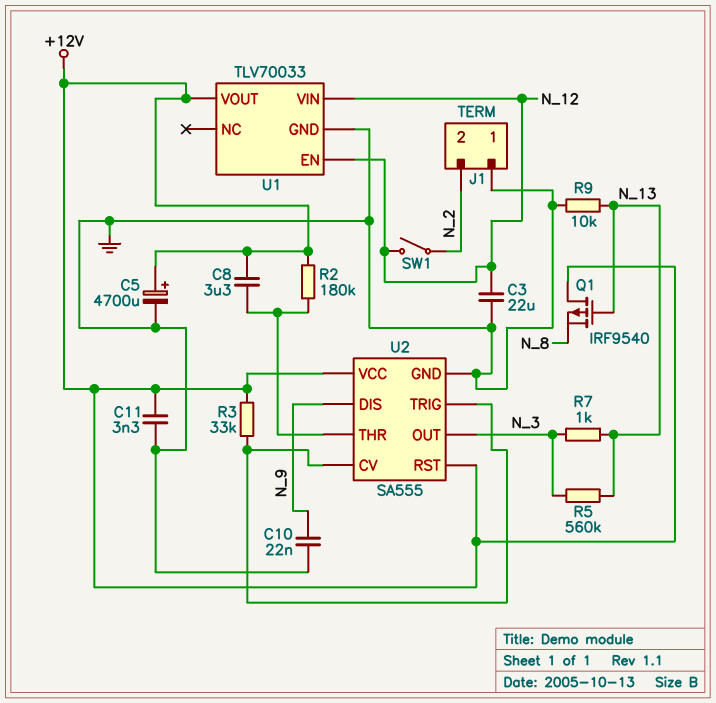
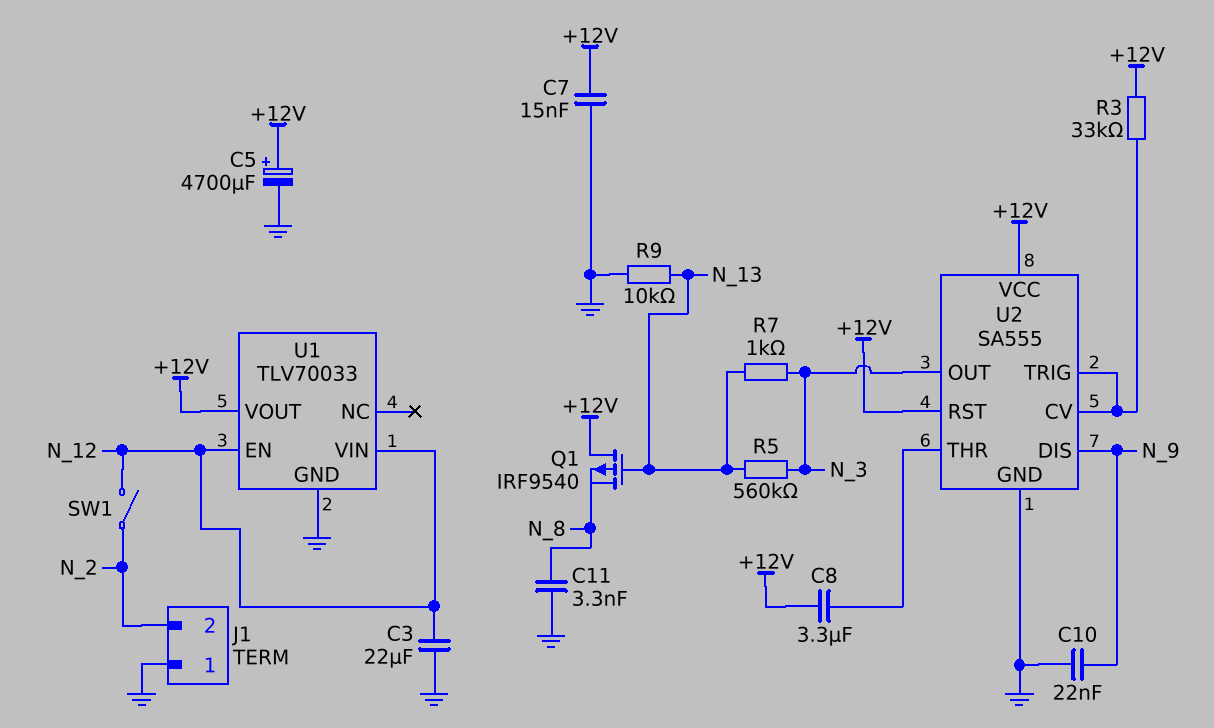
C7: none -> 15nF (+12V, GND)
C11: 3.3nF (+12V, GND) -> 3.3nF (GND, N_8)
R2: 180k (+12V, U2/THR) -> none

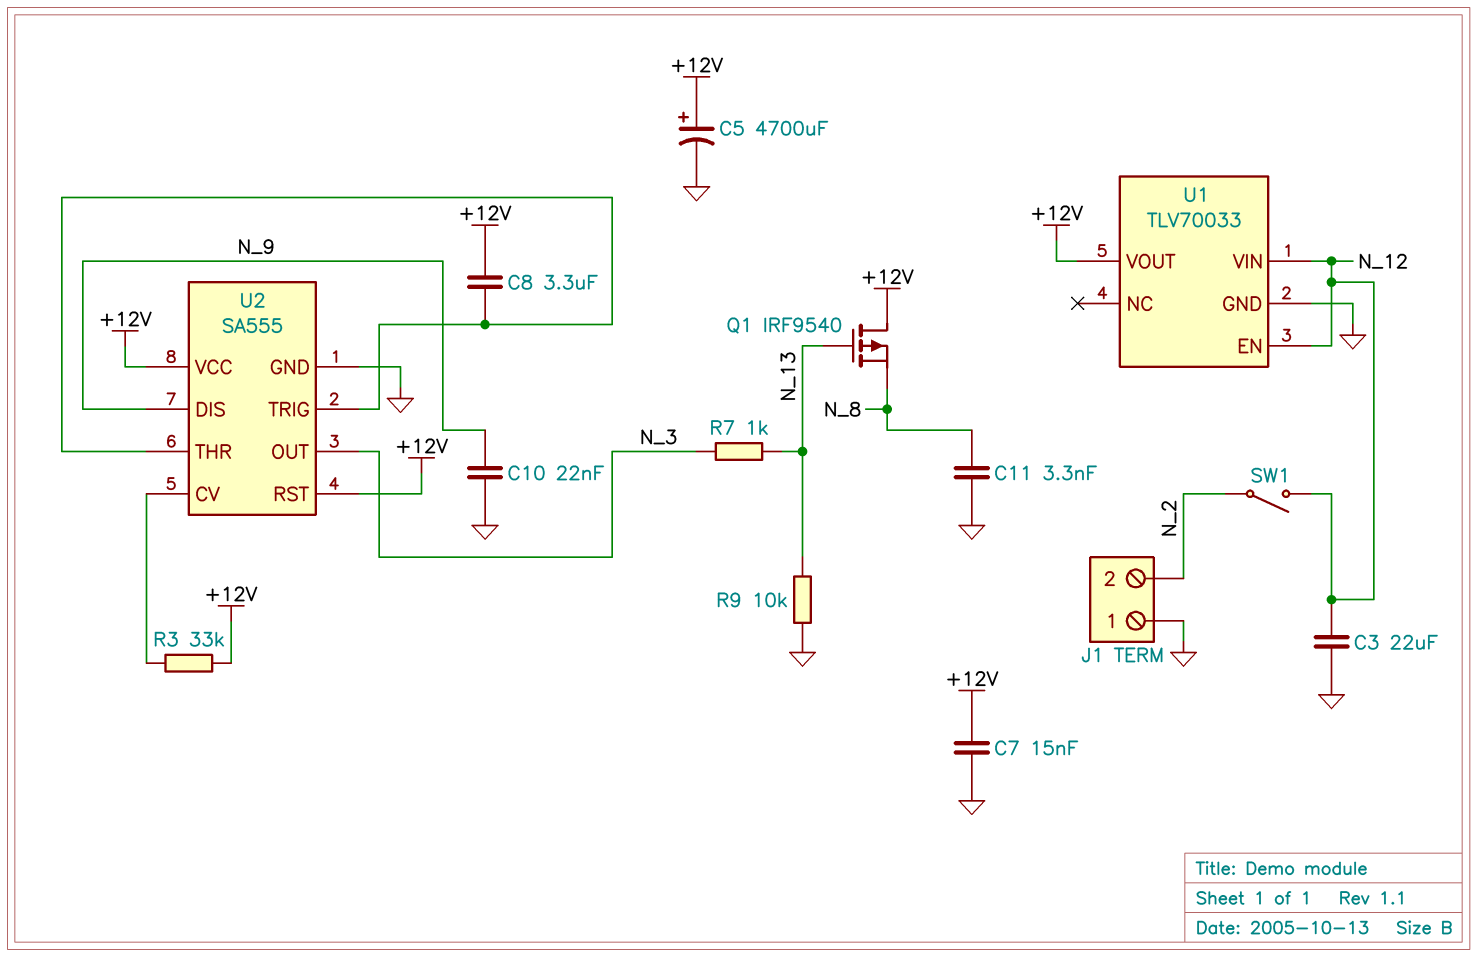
R5: 560k (N_3, N_13) -> none
U2 pin TRIG: U2/CV -> U2/THR

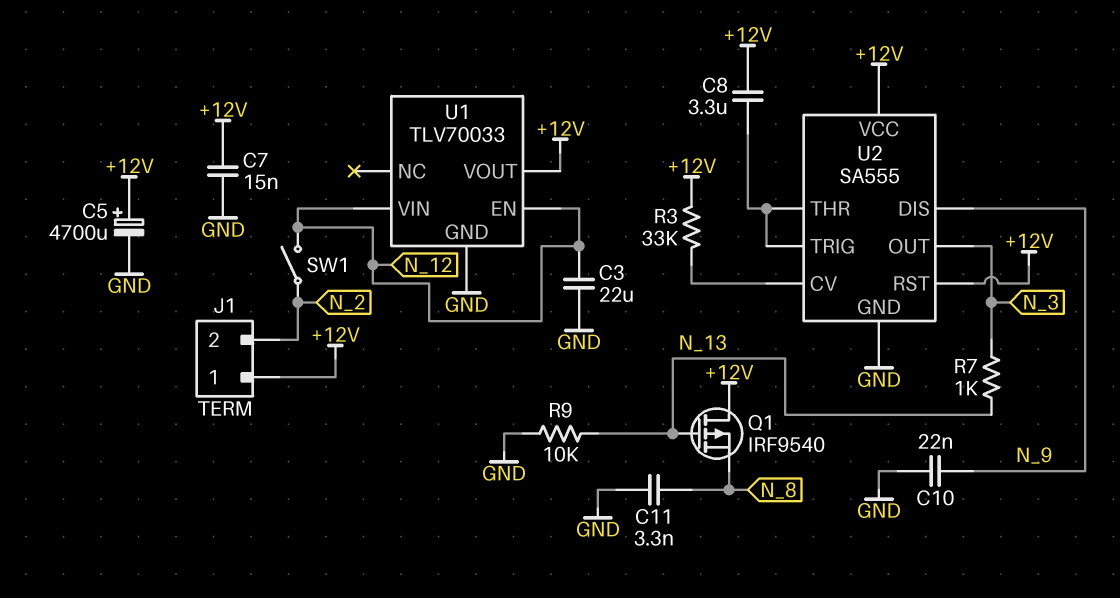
J1 pin 1: GND -> +12V

